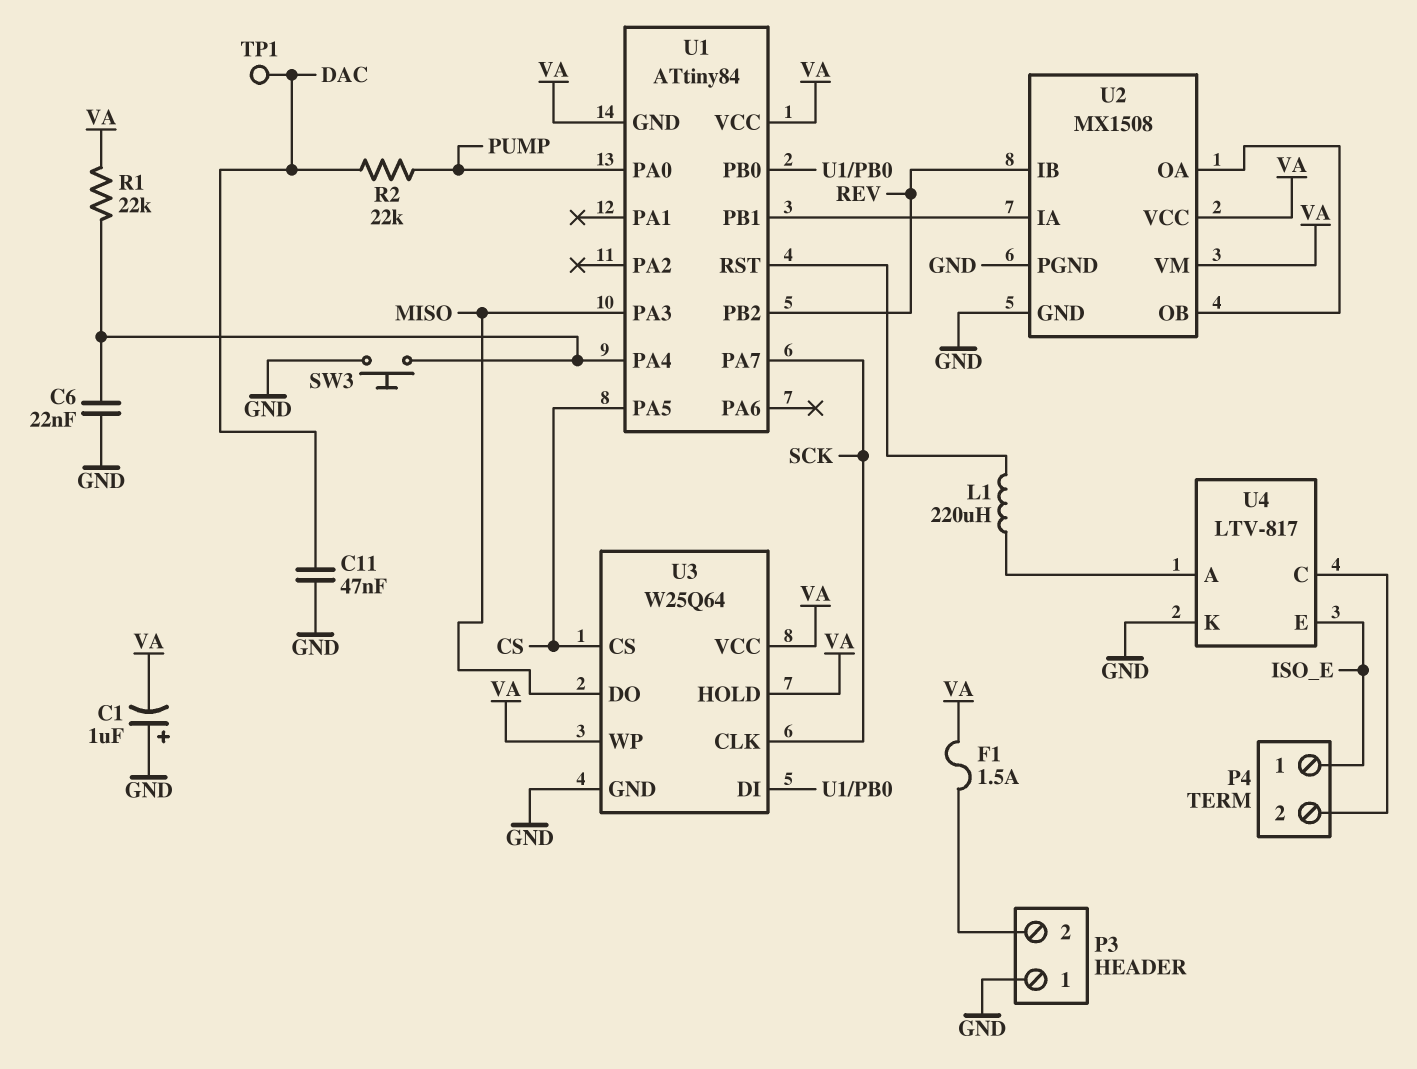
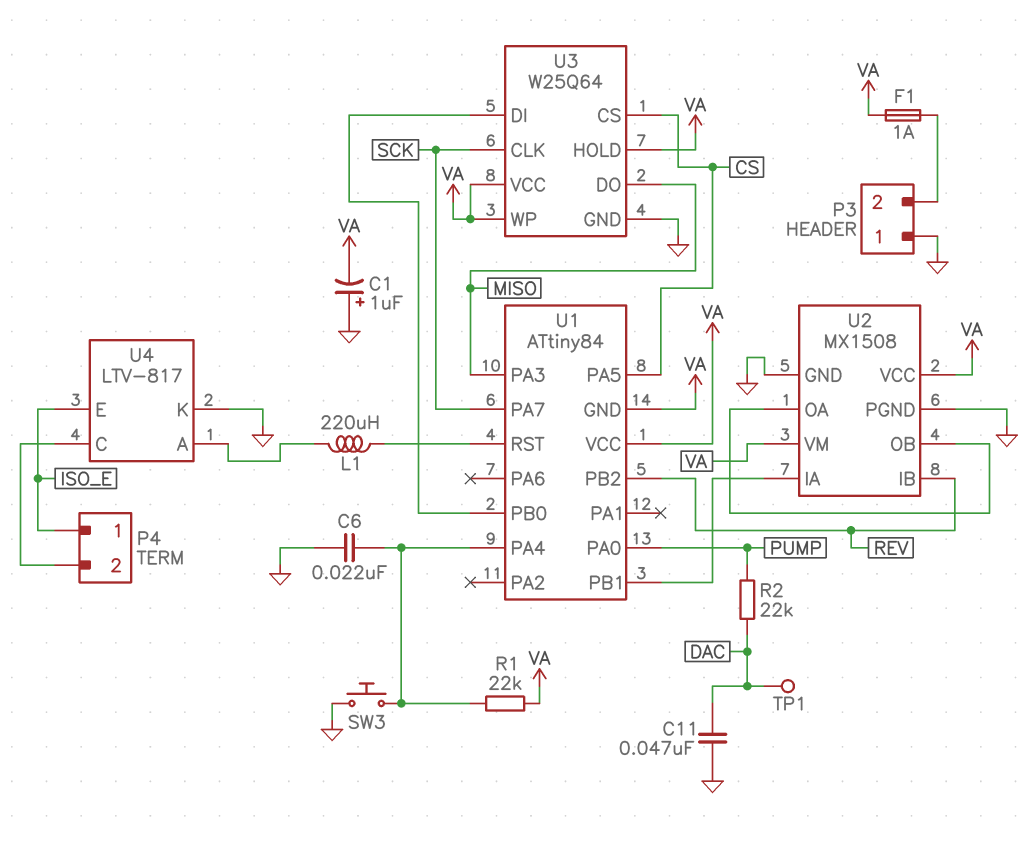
F1: 1.5A (P3/2, VA) -> 1A (P3/2, VA)

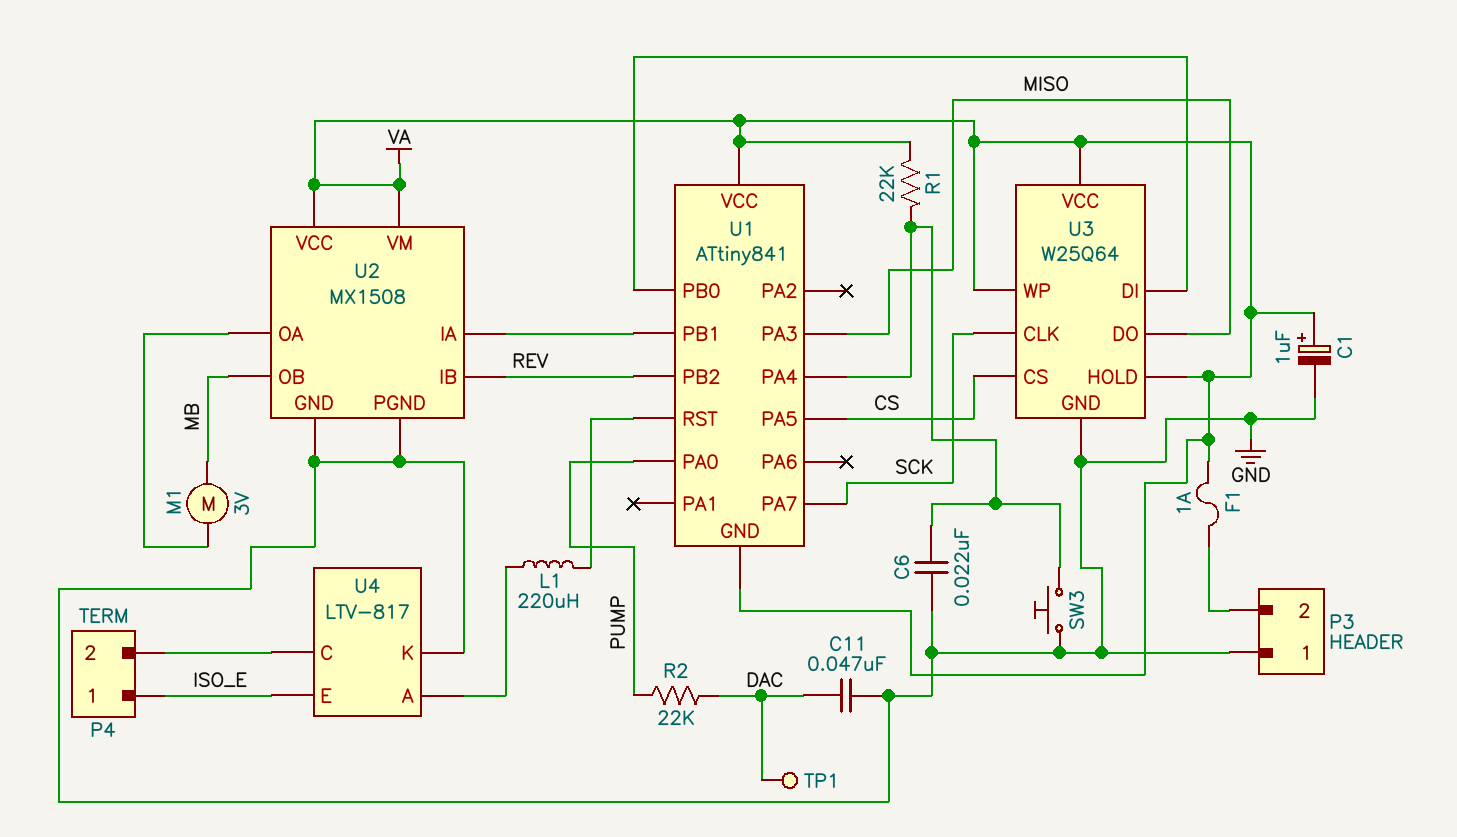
C1: 1uF (plus GND, minus VA) -> 1uF (plus VA, minus GND)
M1: none -> motor 3V (MB, U2/OA)
U1: ATtiny84 -> ATtiny841
U2 pin OB: U2/OA -> MB

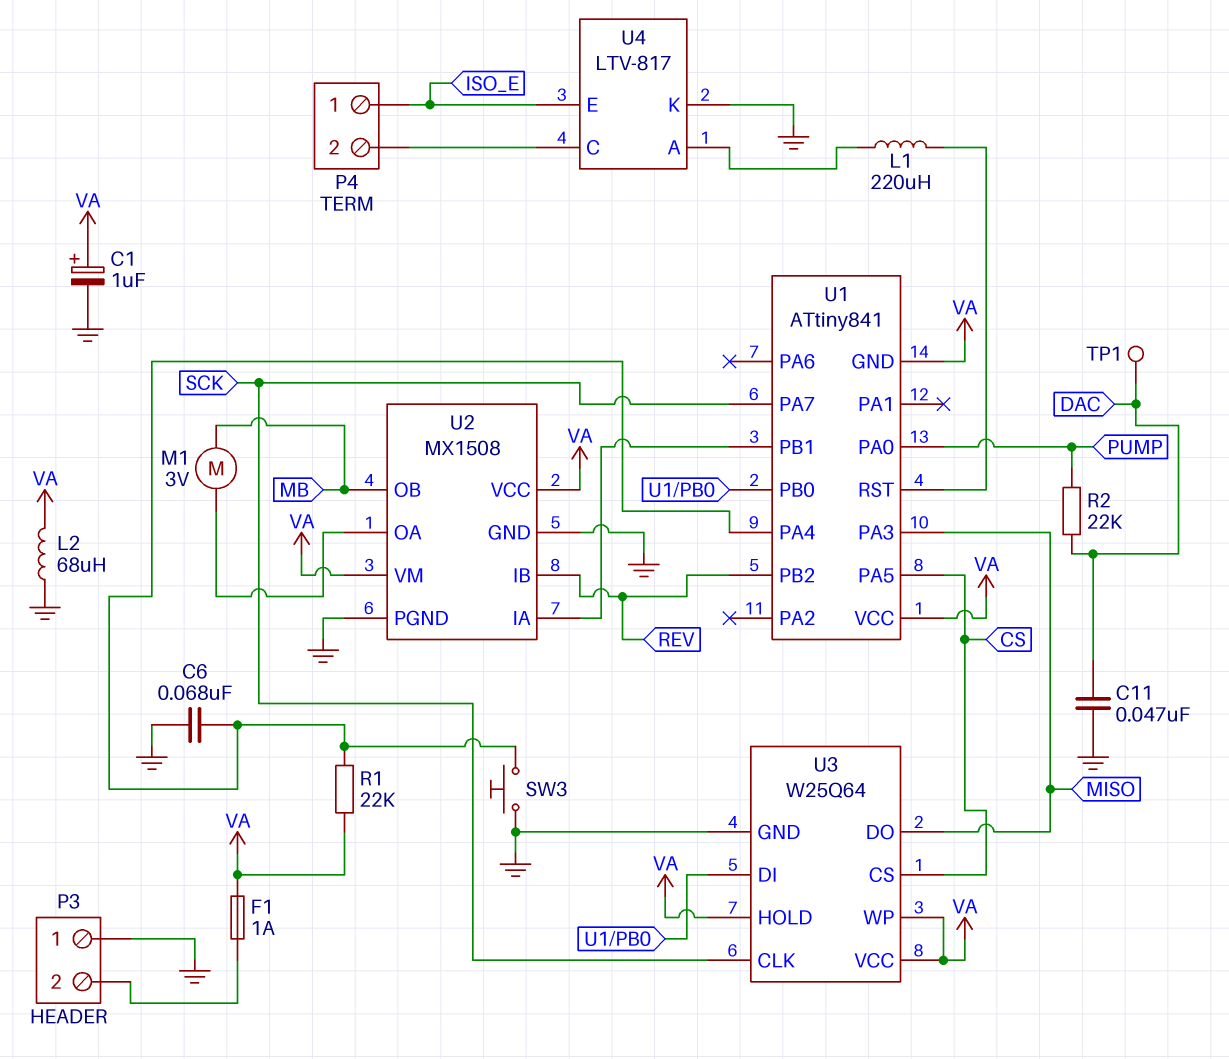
C6: 22nF (GND, U1/PA4) -> 68nF (GND, U1/PA4)
L2: none -> 68uH (GND, VA)

